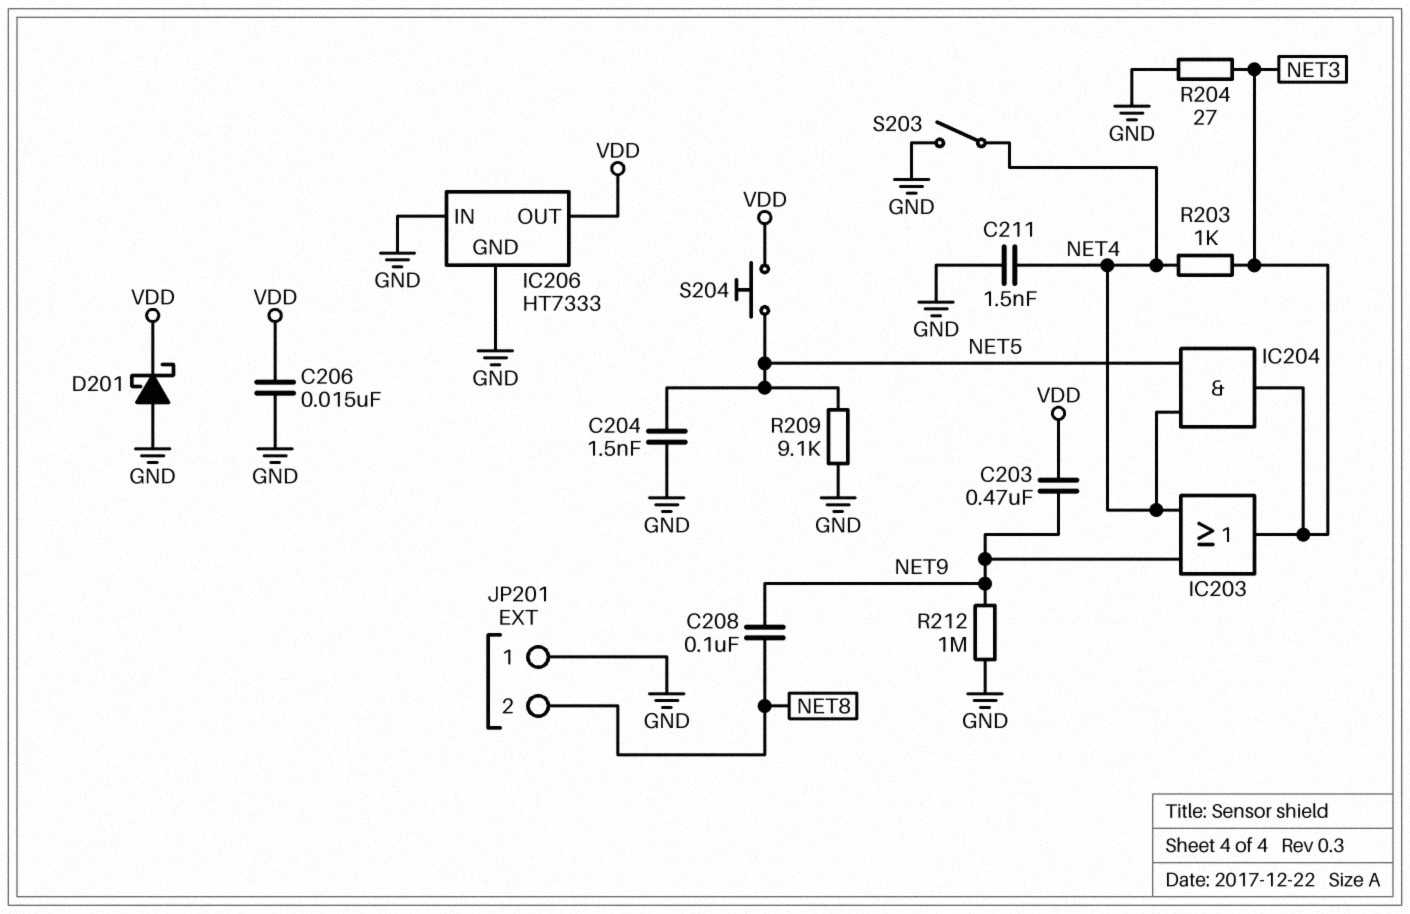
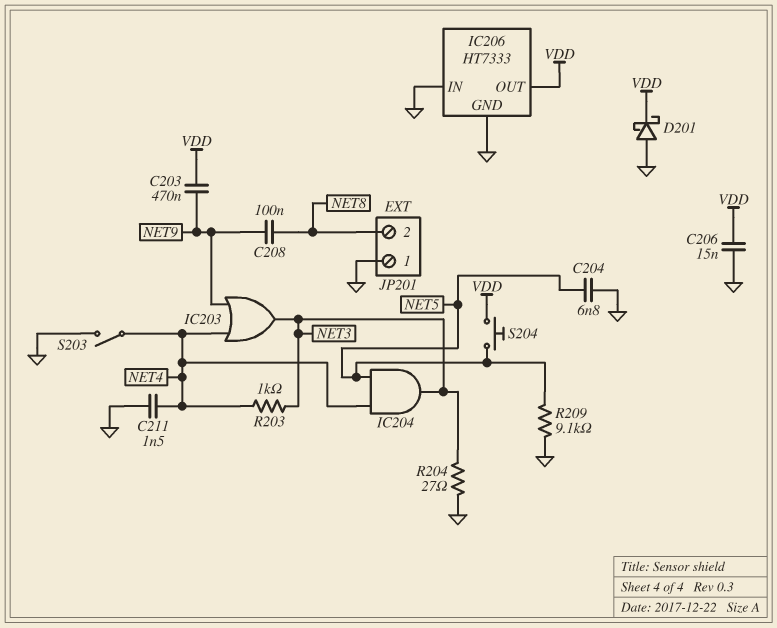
C204: 1.5nF (GND, NET5) -> 6.8nF (GND, NET5)
R212: 1M (GND, NET9) -> none

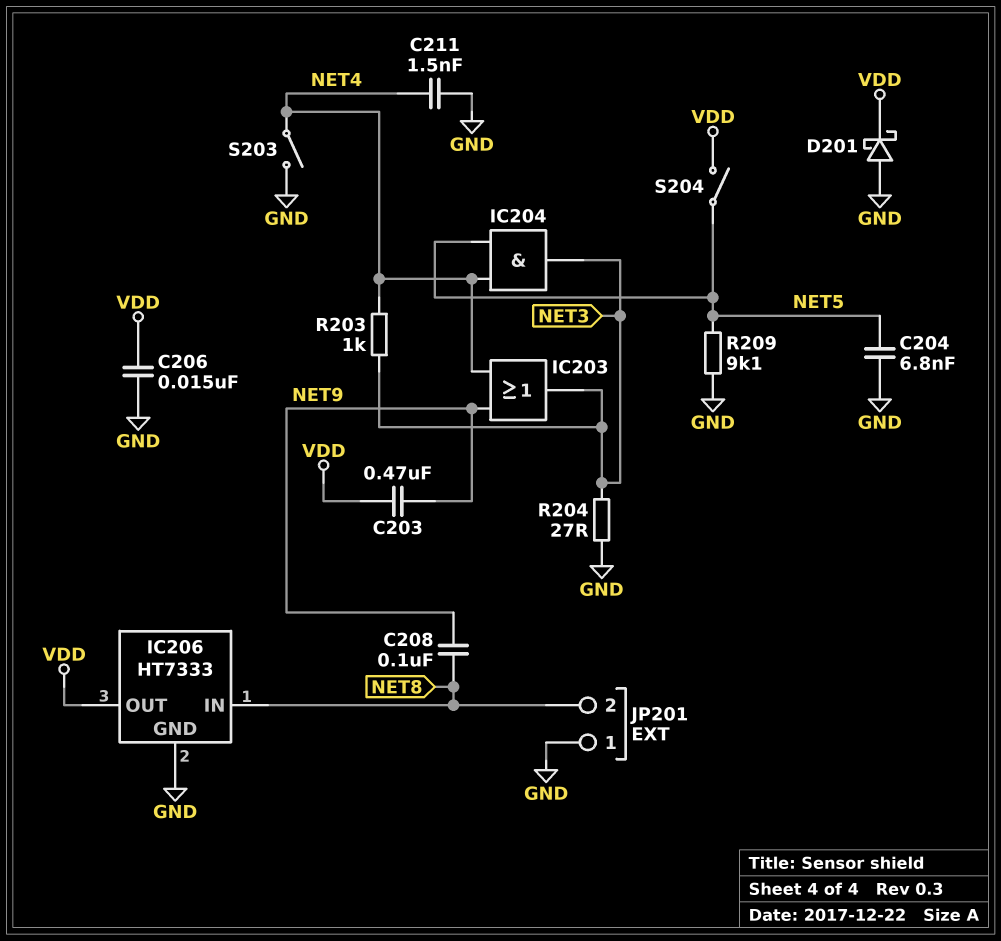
IC206 pin IN: GND -> NET8
S204: button (NET5, VDD) -> switch (NET5, VDD)

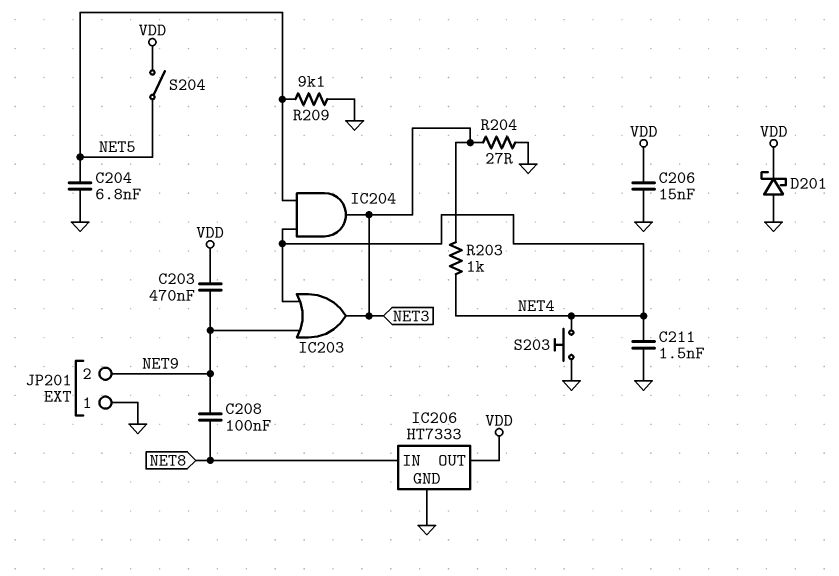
JP201 pin 2: NET8 -> NET9
S203: switch (GND, NET4) -> button (GND, NET4)

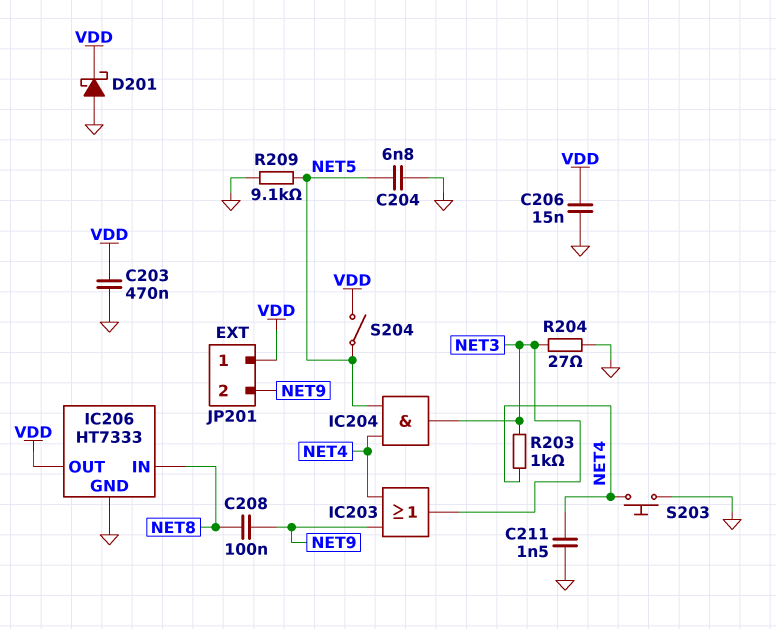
C203: 470nF (NET9, VDD) -> 470nF (GND, VDD)
JP201 pin 1: GND -> VDD

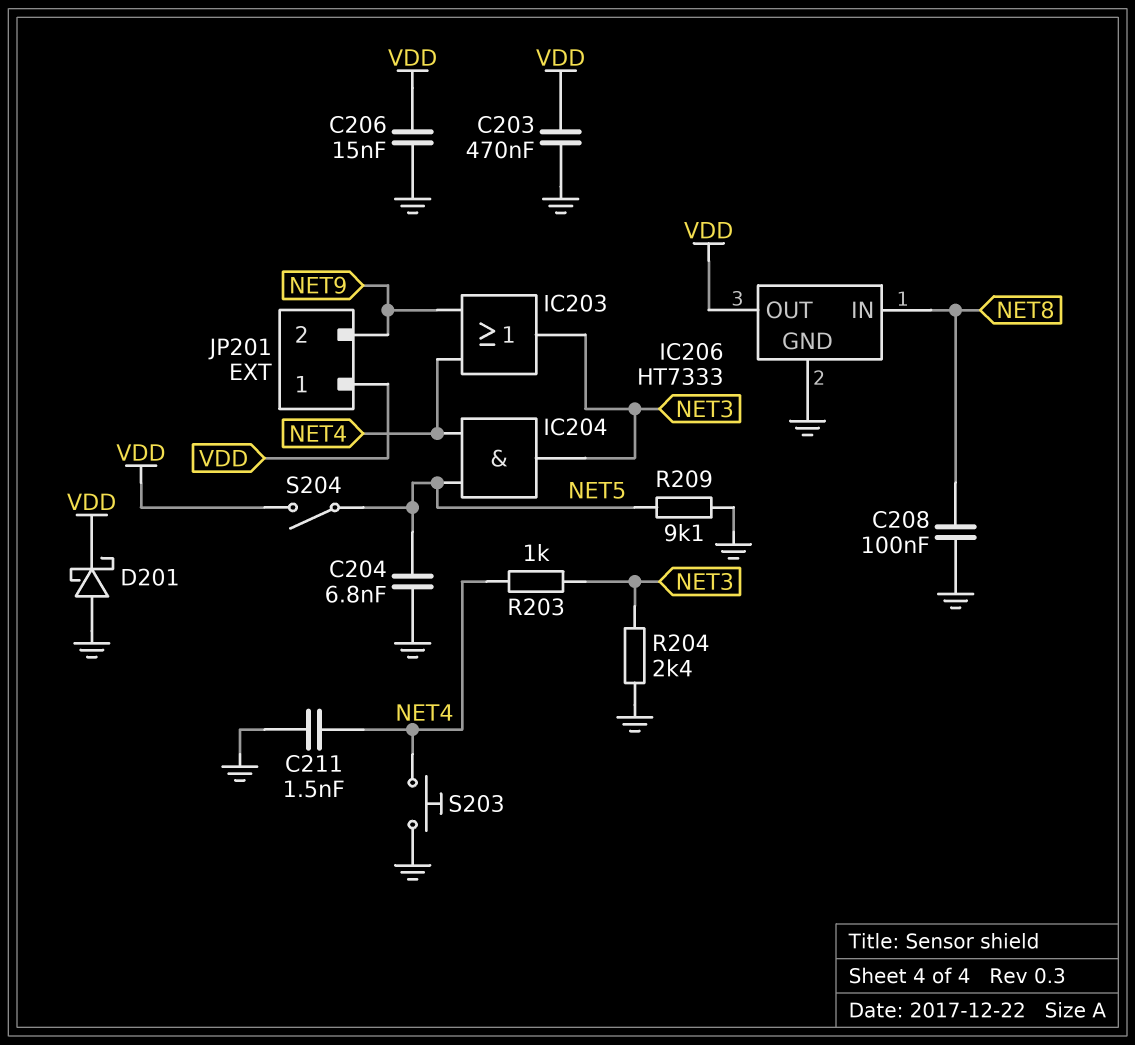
C208: 100nF (NET8, NET9) -> 100nF (GND, NET8)
R204: 27 (GND, NET3) -> 2.4k (GND, NET3)

